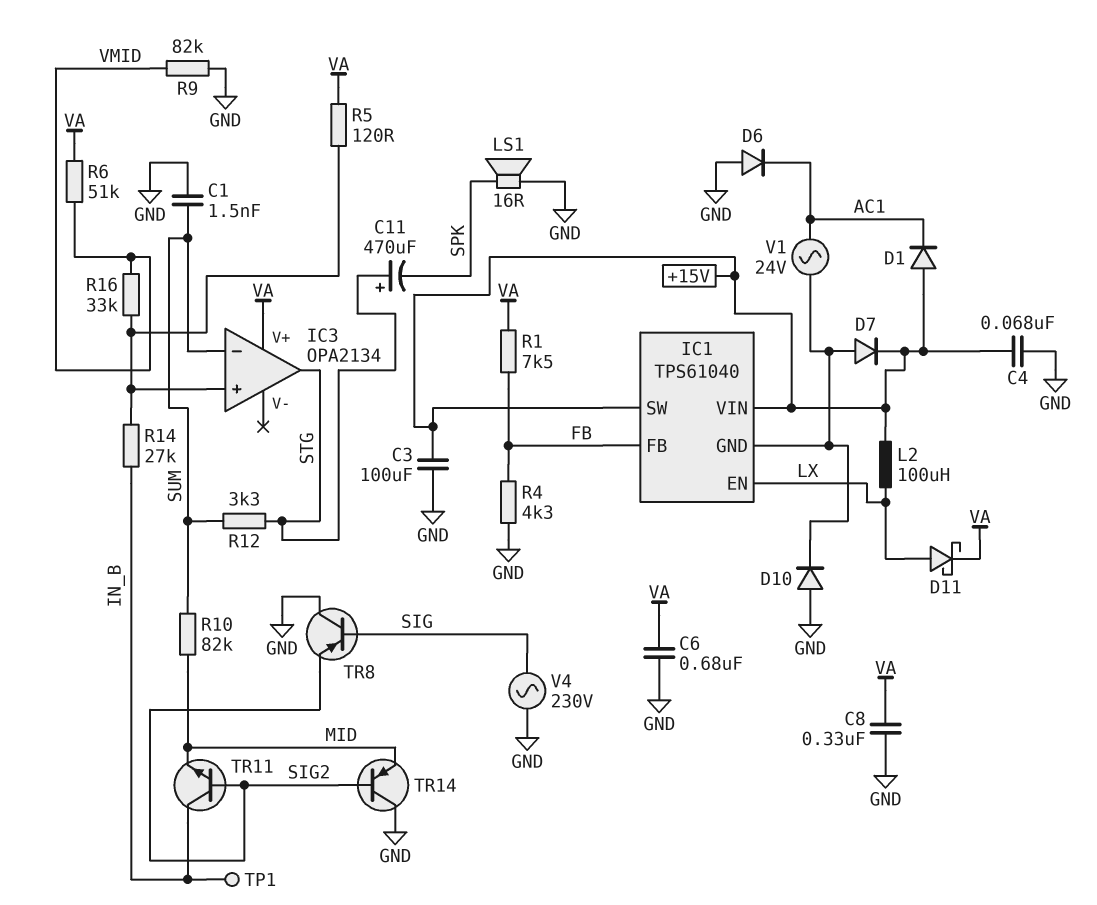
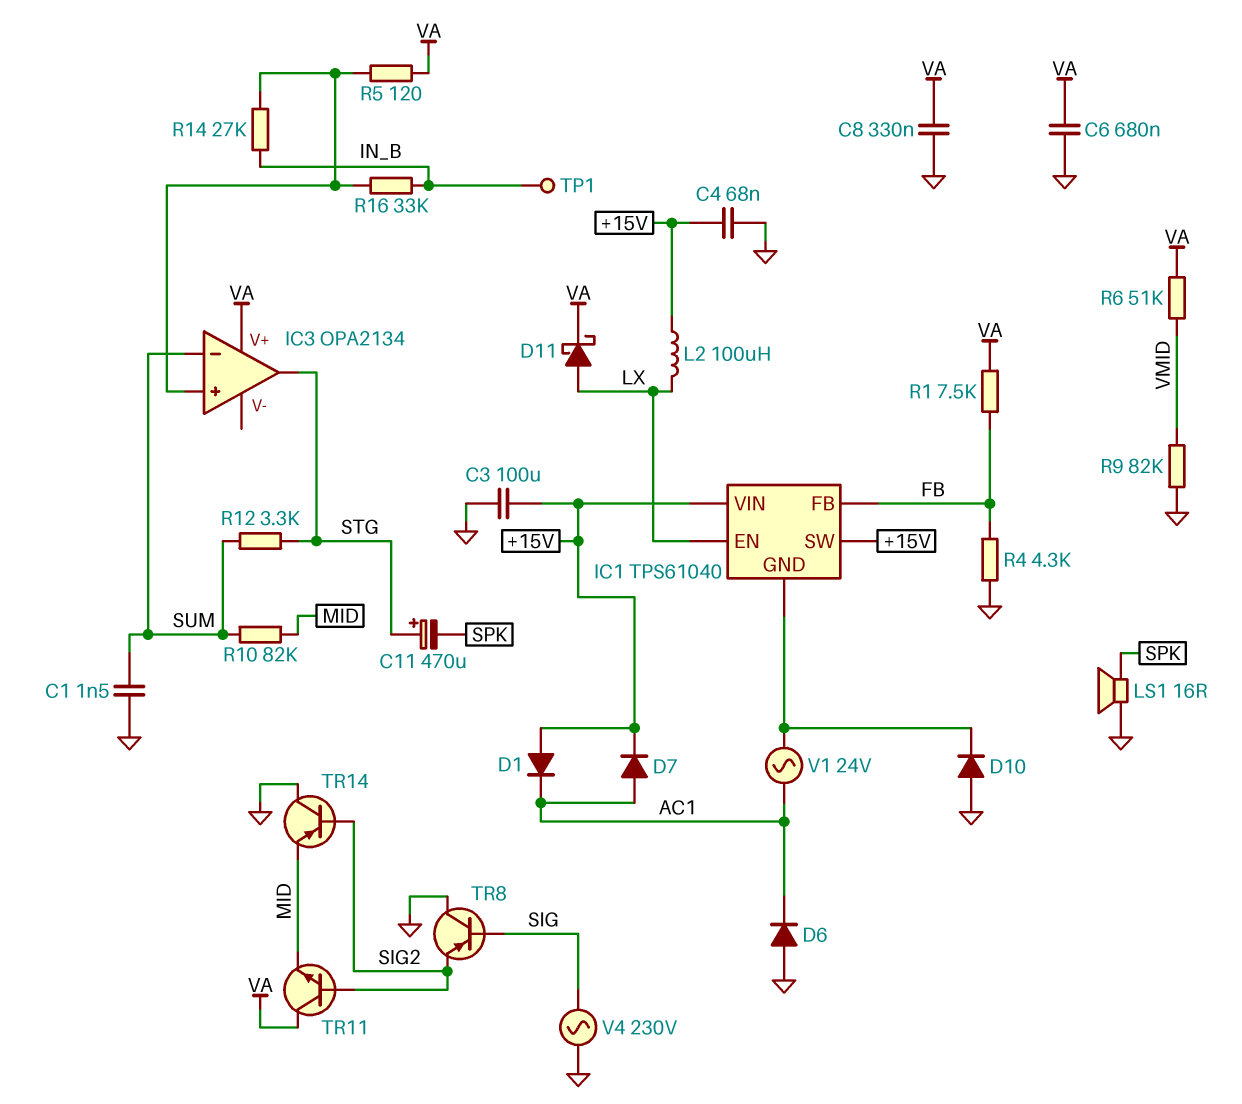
D7: diode (A IC1/GND, K +15V) -> diode (A AC1, K +15V)
R16: 33k (IC3/in+, VMID) -> 33k (IC3/in+, IN_B)
TR11: NPN (B SIG2, C IN_B, E MID) -> NPN (B SIG2, C VA, E MID)

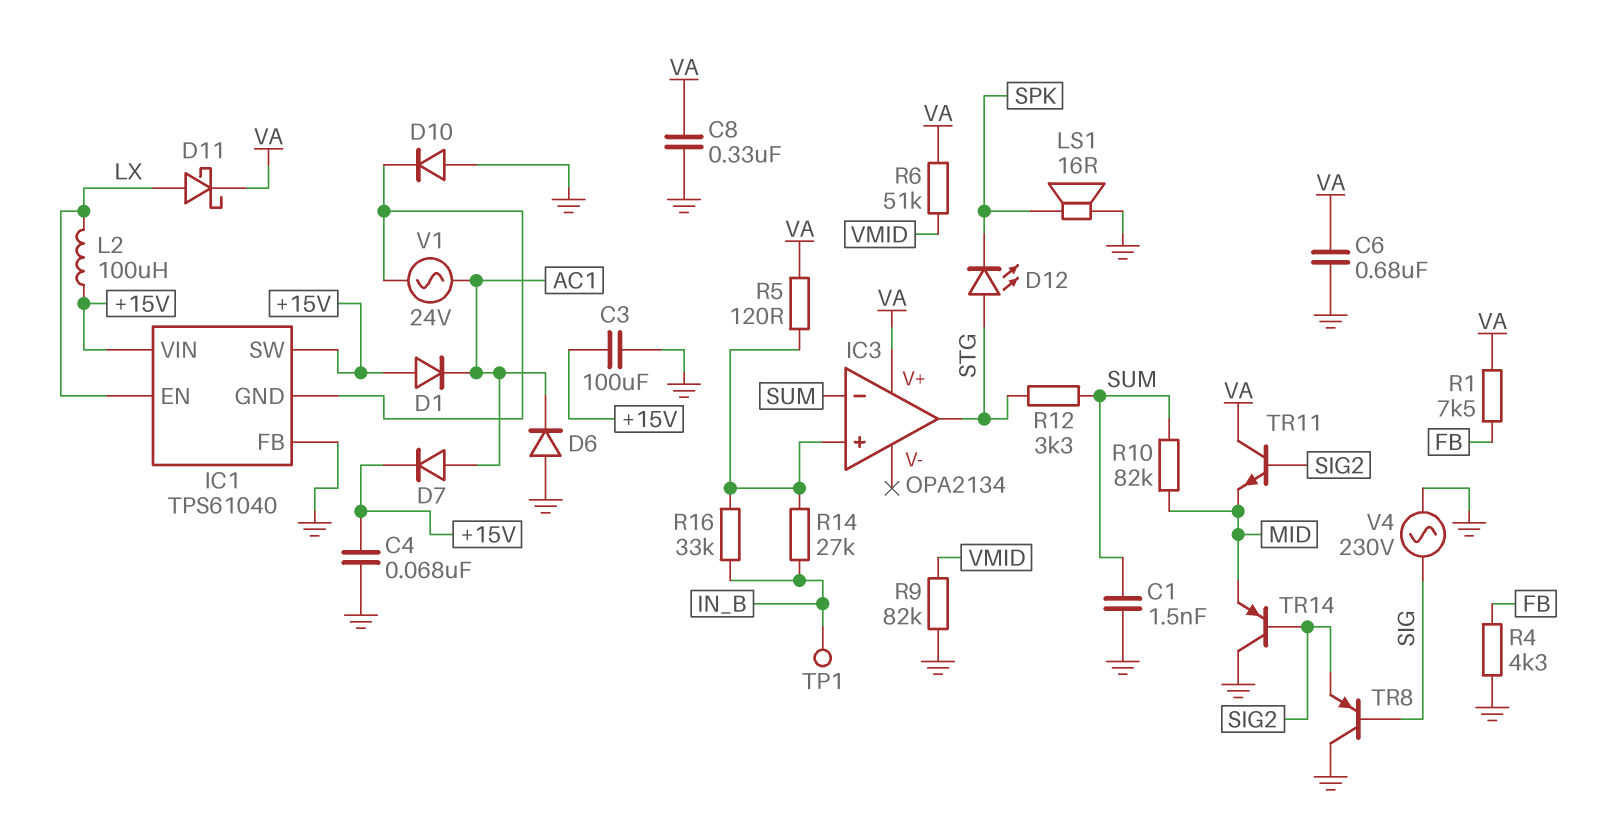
C11: 470uF (plus STG, minus SPK) -> none
D12: none -> LED (A STG, K SPK)
IC1 pin FB: FB -> GND

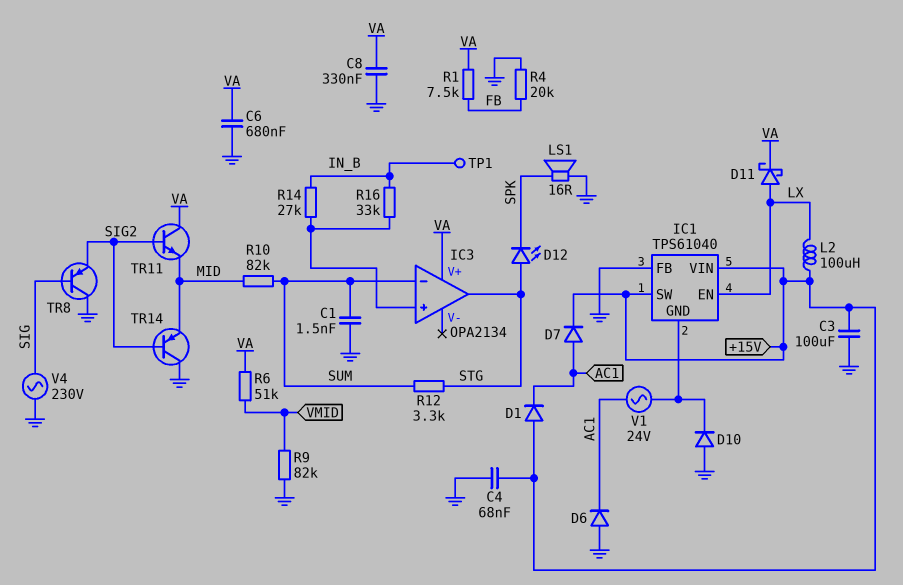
R4: 4.3k (FB, GND) -> 20k (FB, GND)
R5: 120 (IC3/in+, VA) -> none

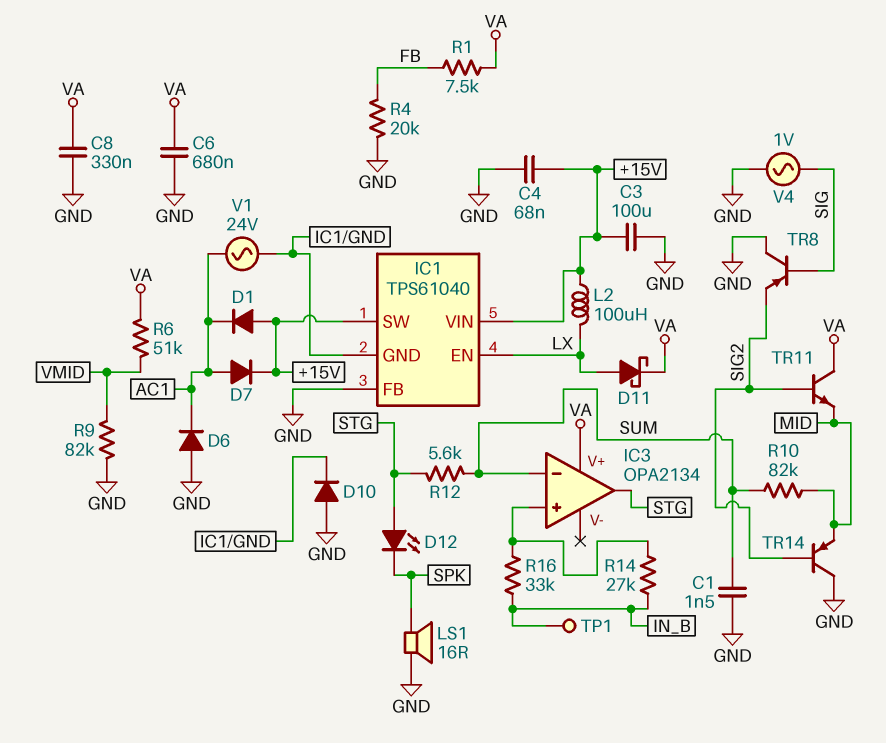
R12: 3.3k (STG, SUM) -> 5.6k (STG, SUM)
V4: AC 230V (GND, SIG) -> AC 1V (GND, SIG)

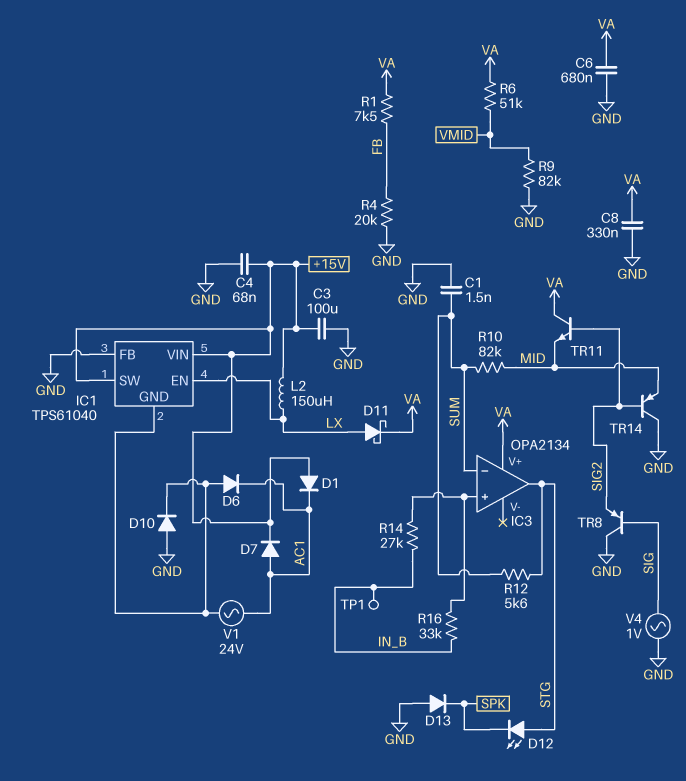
D6: diode (A GND, K AC1) -> diode (A IC1/GND, K AC1)
D13: none -> diode (A GND, K SPK)
L2: 100uH (+15V, LX) -> 150uH (+15V, LX)
LS1: speaker 16R (GND, SPK) -> none

